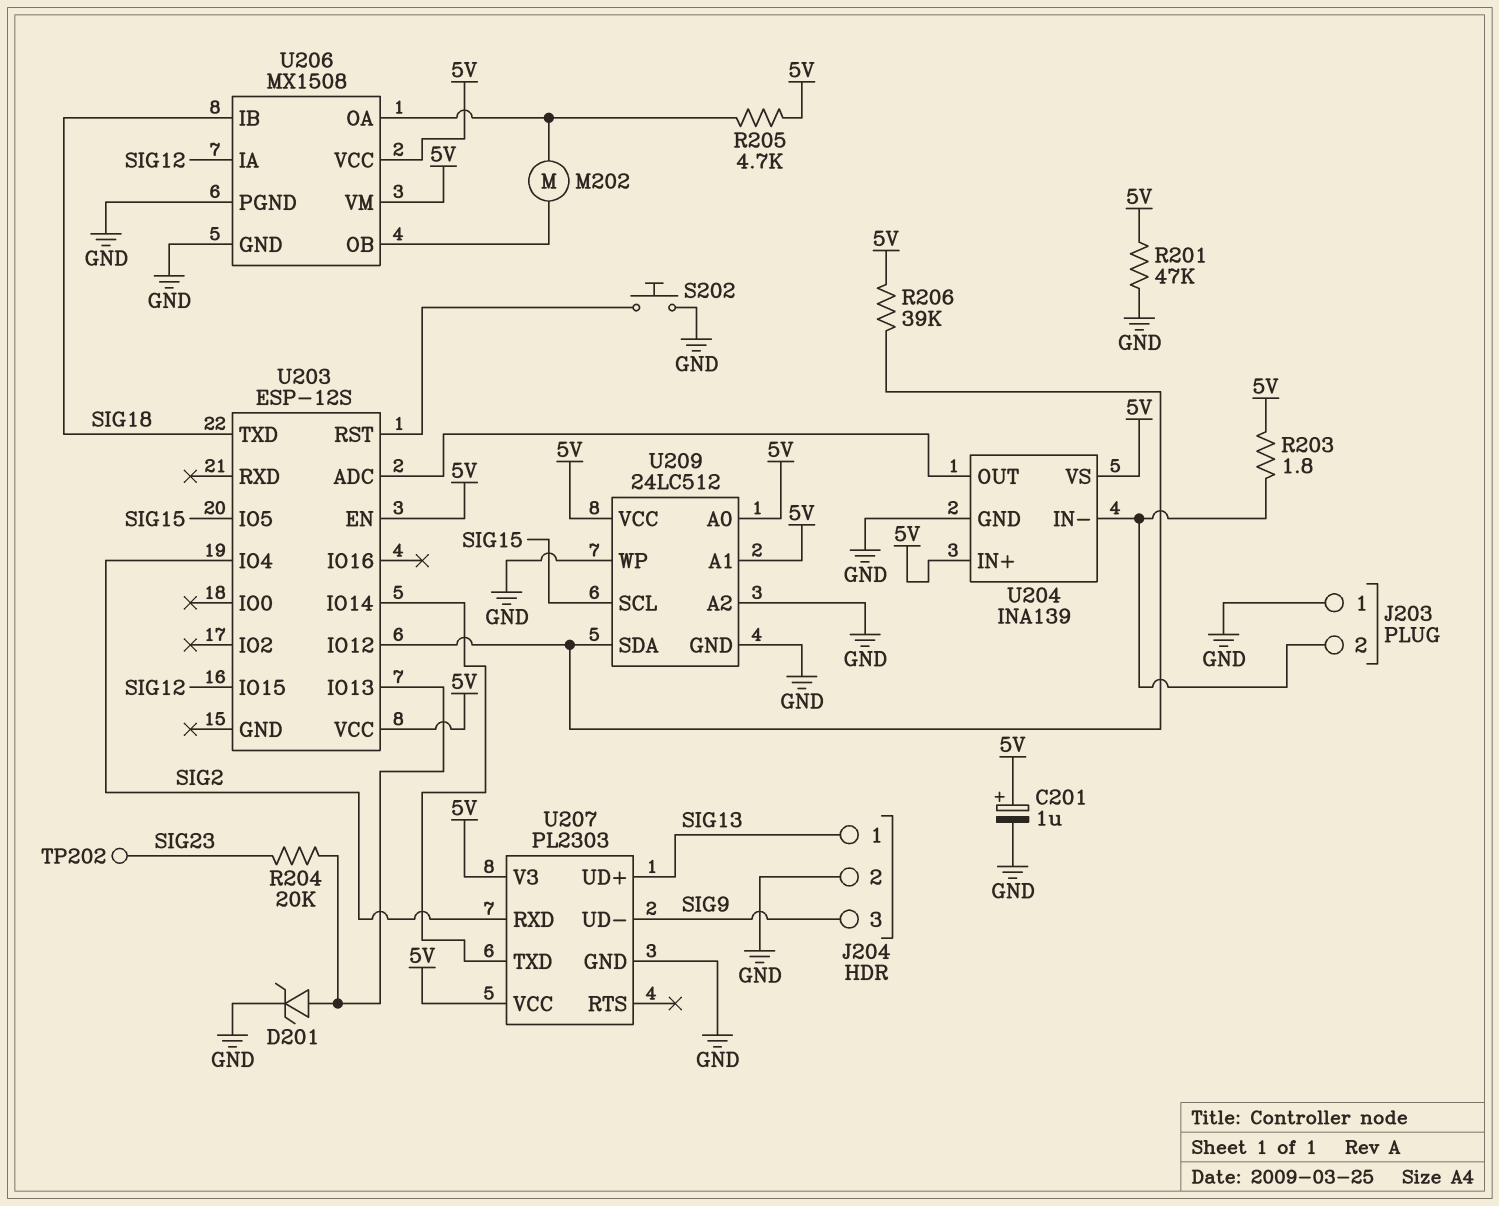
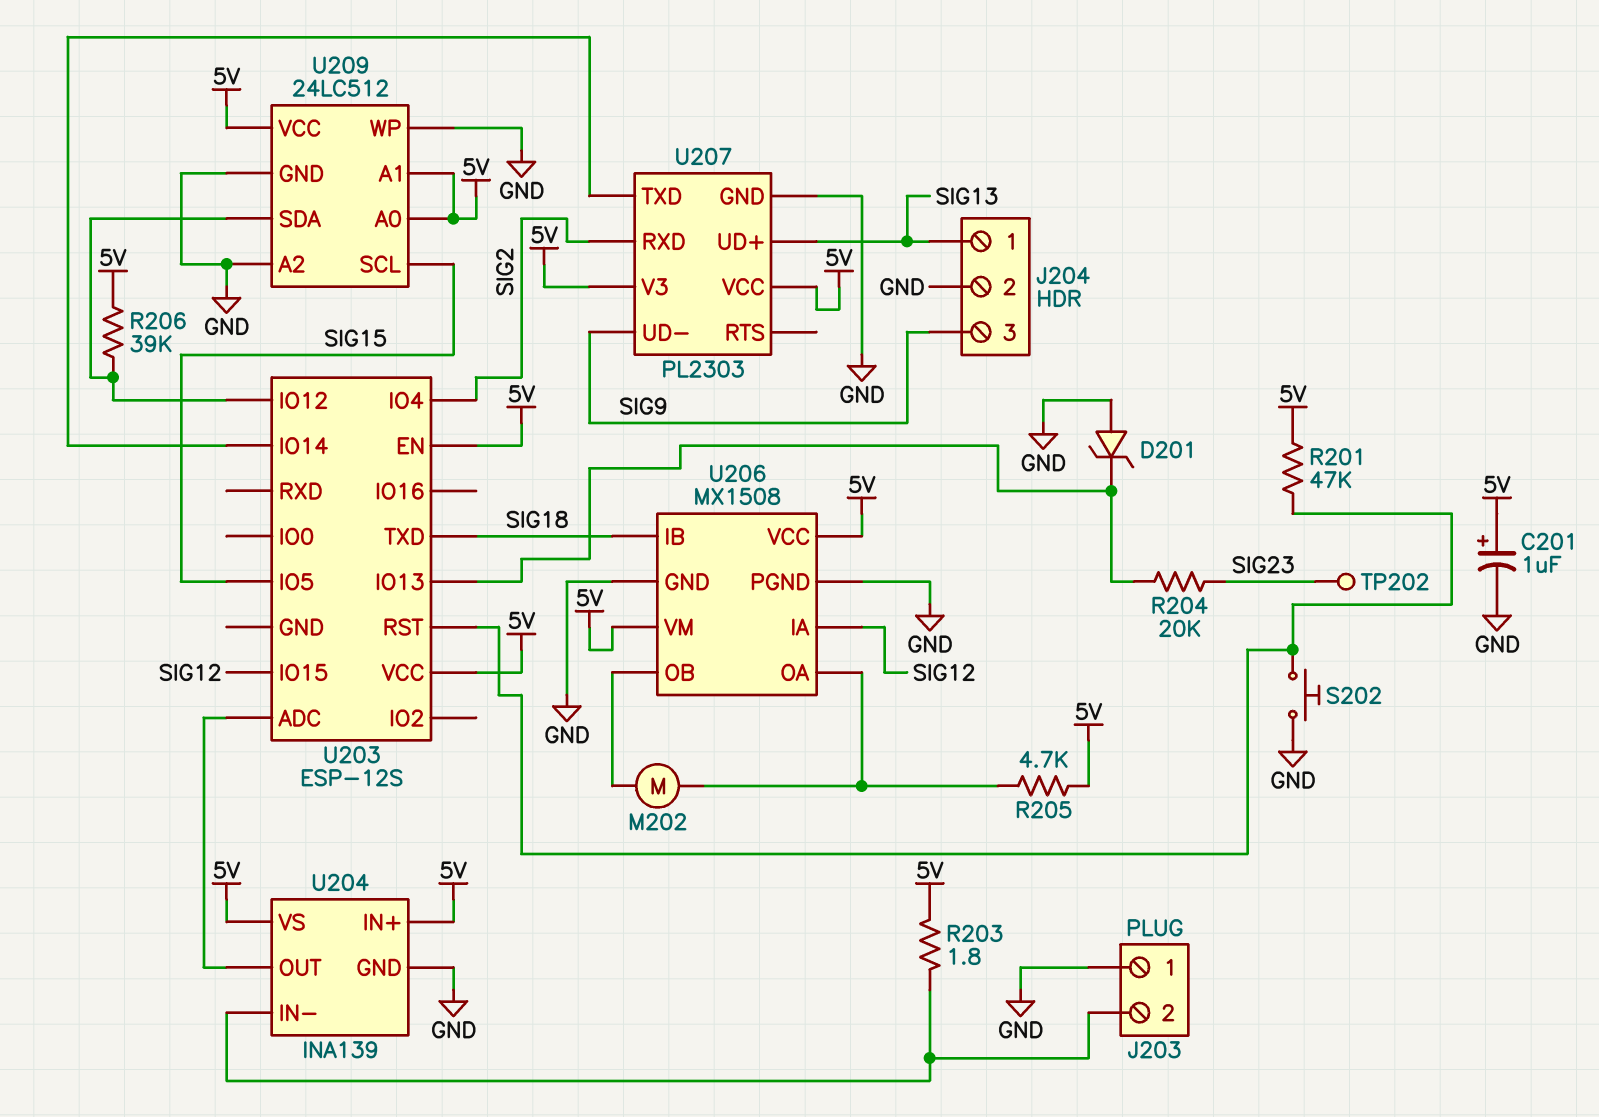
D201: zener (A U203/IO13, K GND) -> zener (A GND, K U203/IO13)
R201: 47k (5V, GND) -> 47k (5V, U203/RST)

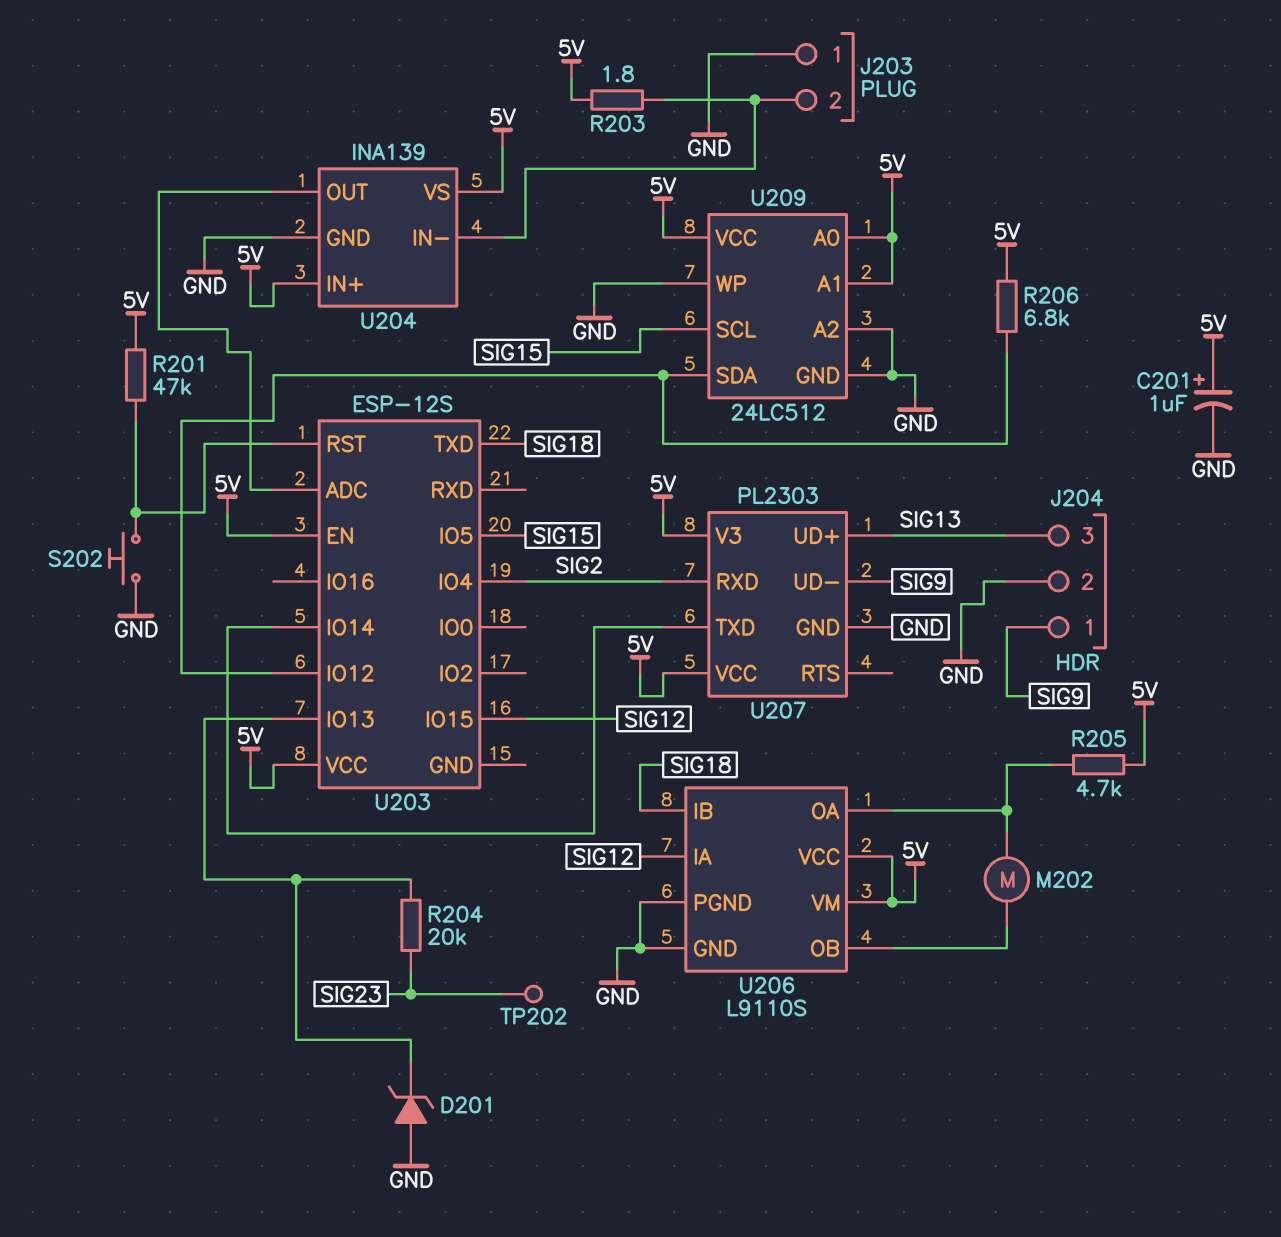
J204 pin 1: SIG13 -> SIG9
J204 pin 3: SIG9 -> SIG13
R206: 39k (5V, U203/IO12) -> 6.8k (5V, U203/IO12)
U206: MX1508 -> L9110S

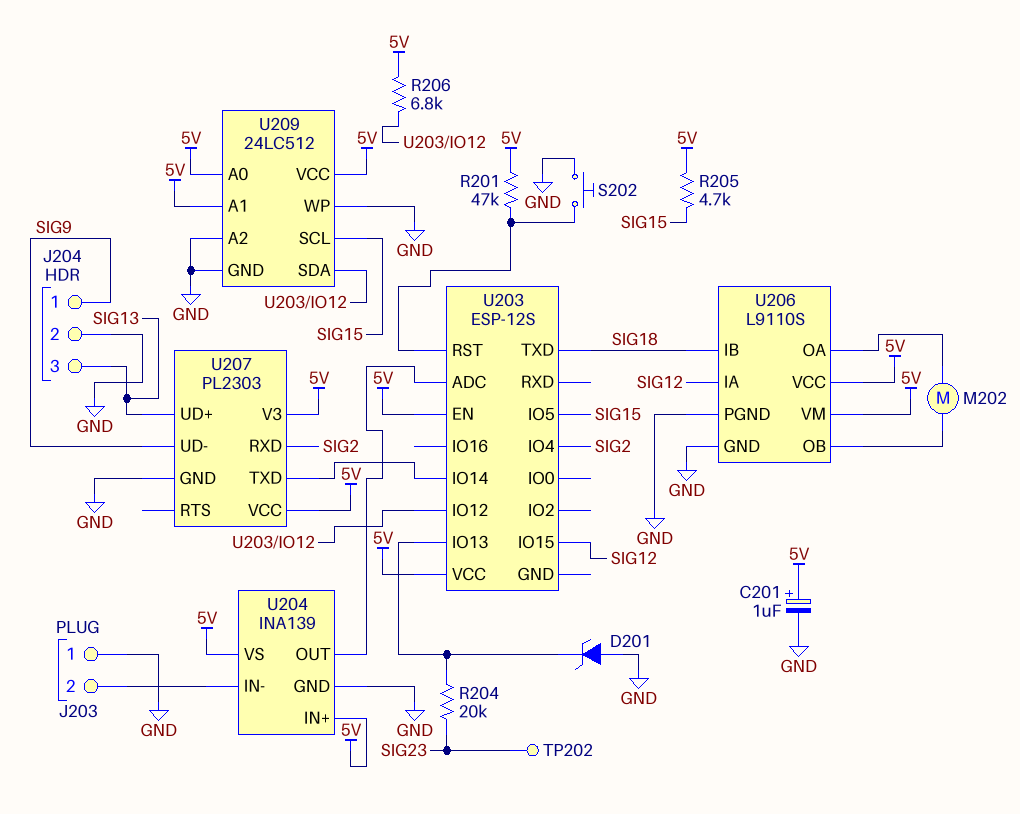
R203: 1.8 (5V, J203/2) -> none
R205: 4.7k (5V, U206/OA) -> 4.7k (5V, SIG15)

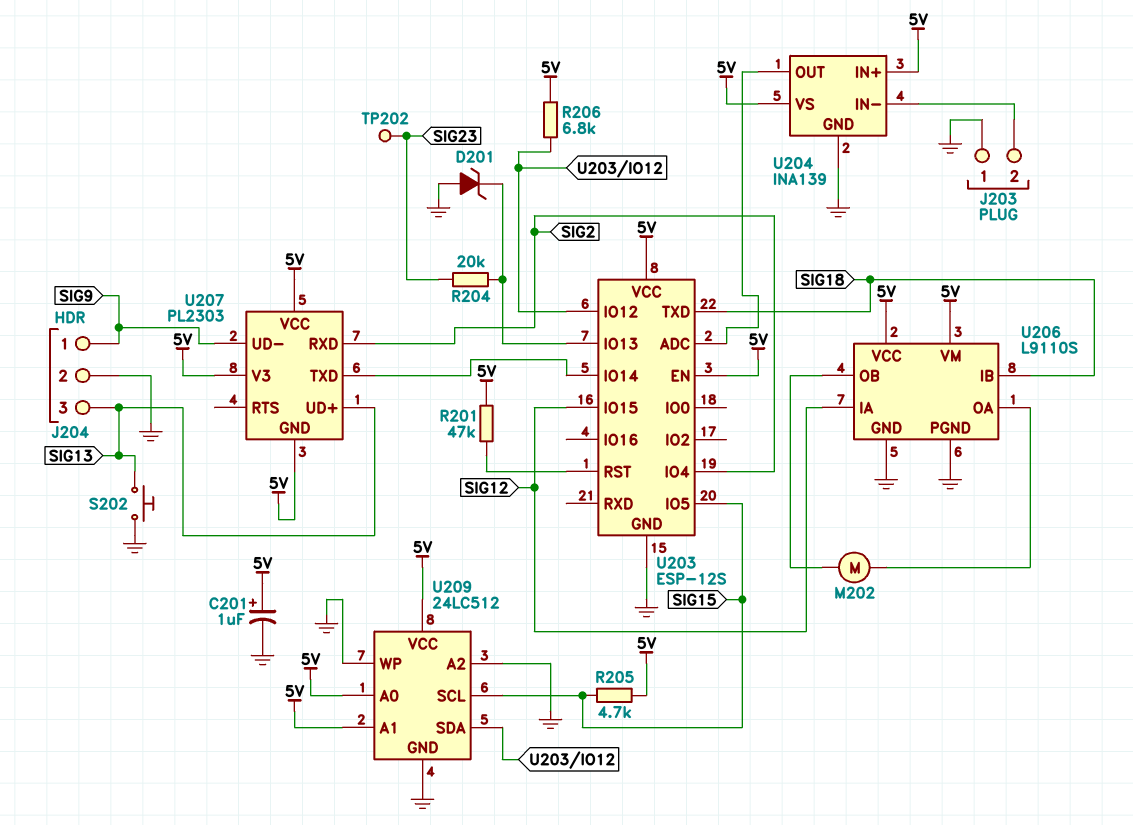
S202: button (GND, U203/RST) -> button (GND, SIG13)
U203 pin GND: none -> GND
U207 pin GND: GND -> 5V

